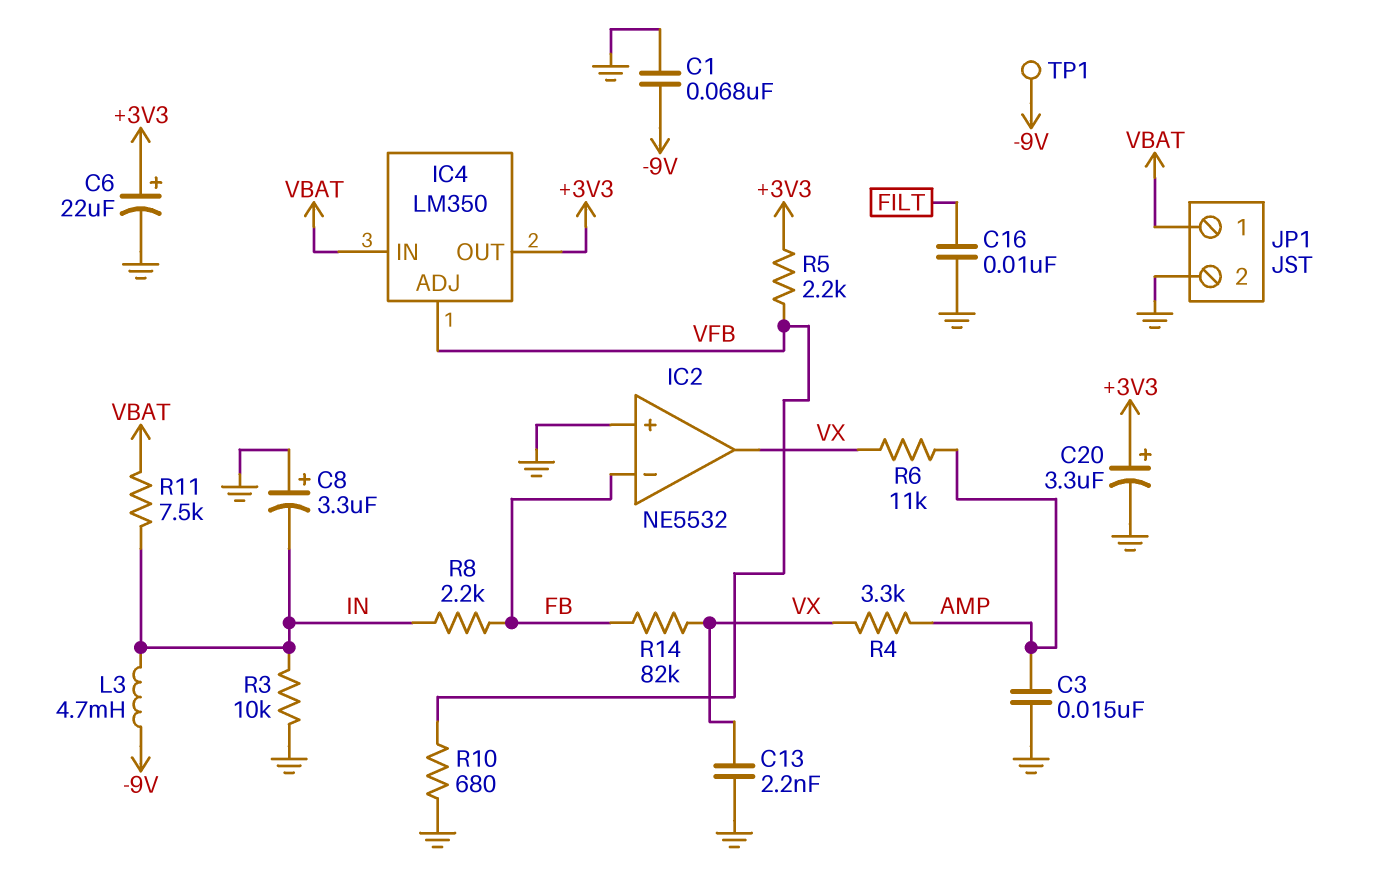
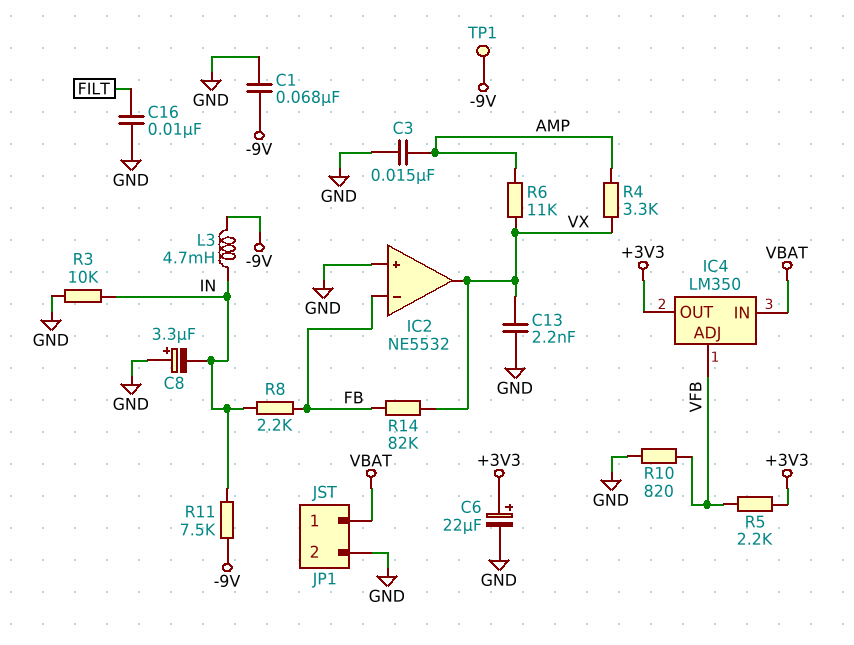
C20: 3.3uF (plus +3V3, minus GND) -> none
R10: 680 (GND, VFB) -> 820 (GND, VFB)
R11: 7.5k (IN, VBAT) -> 7.5k (-9V, IN)

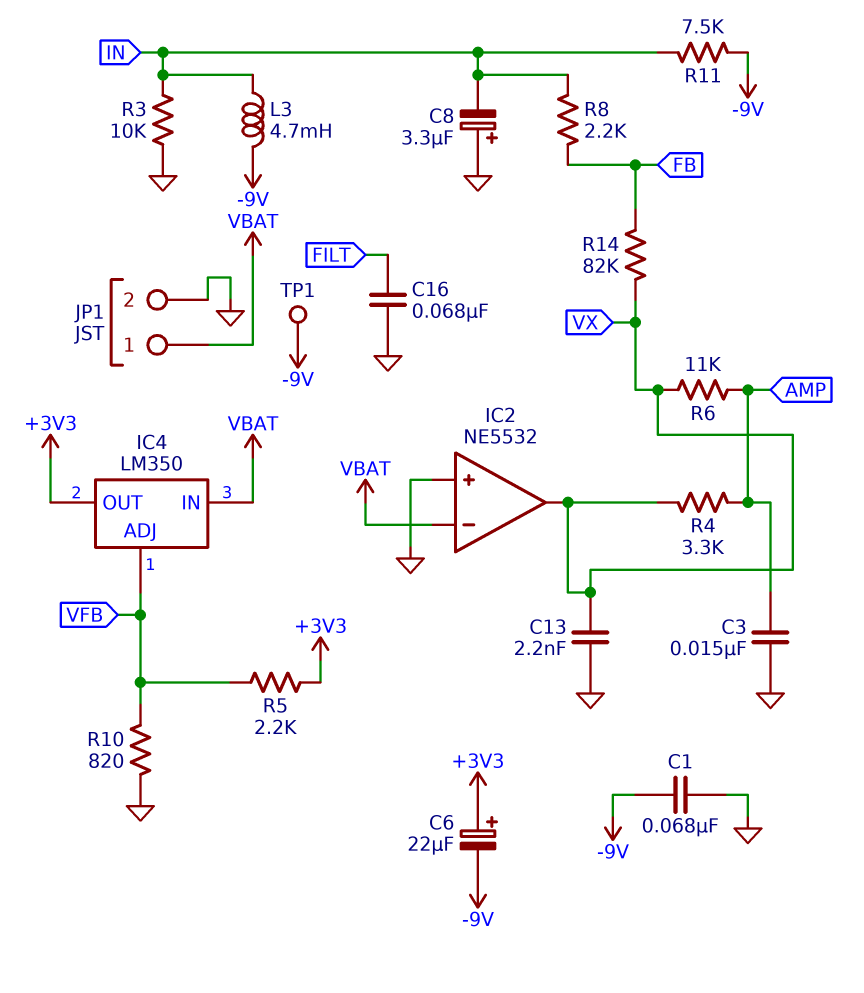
C6: 22uF (plus +3V3, minus GND) -> 22uF (plus +3V3, minus -9V)
C16: 10nF (FILT, GND) -> 68nF (FILT, GND)
IC2 pin in-: FB -> VBAT

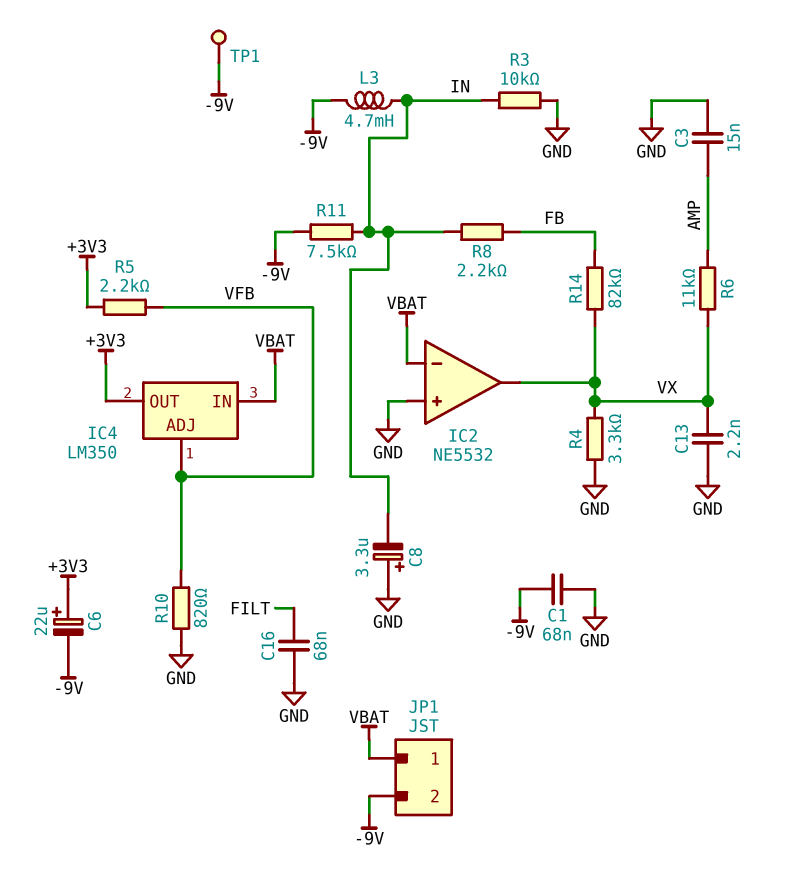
JP1 pin 2: GND -> -9V
R4: 3.3k (AMP, VX) -> 3.3k (GND, VX)

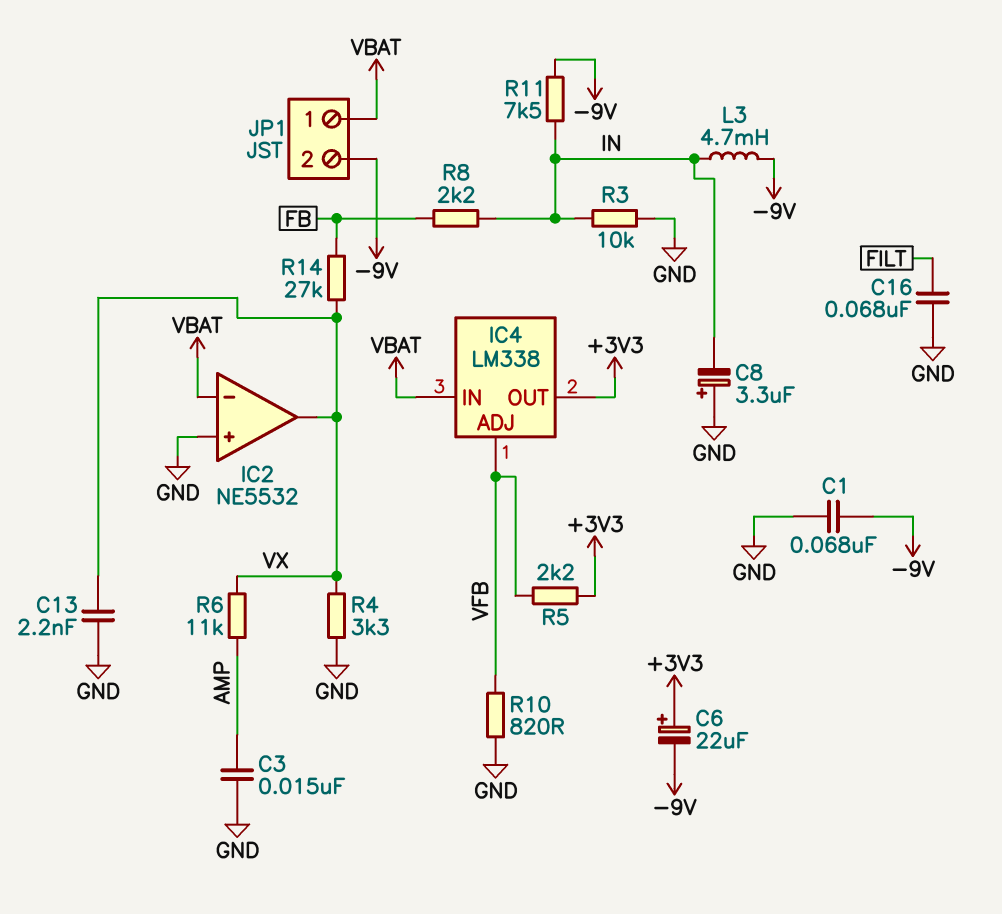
IC4: LM350 -> LM338
R14: 82k (FB, VX) -> 27k (FB, VX)
TP1: test point (-9V) -> none

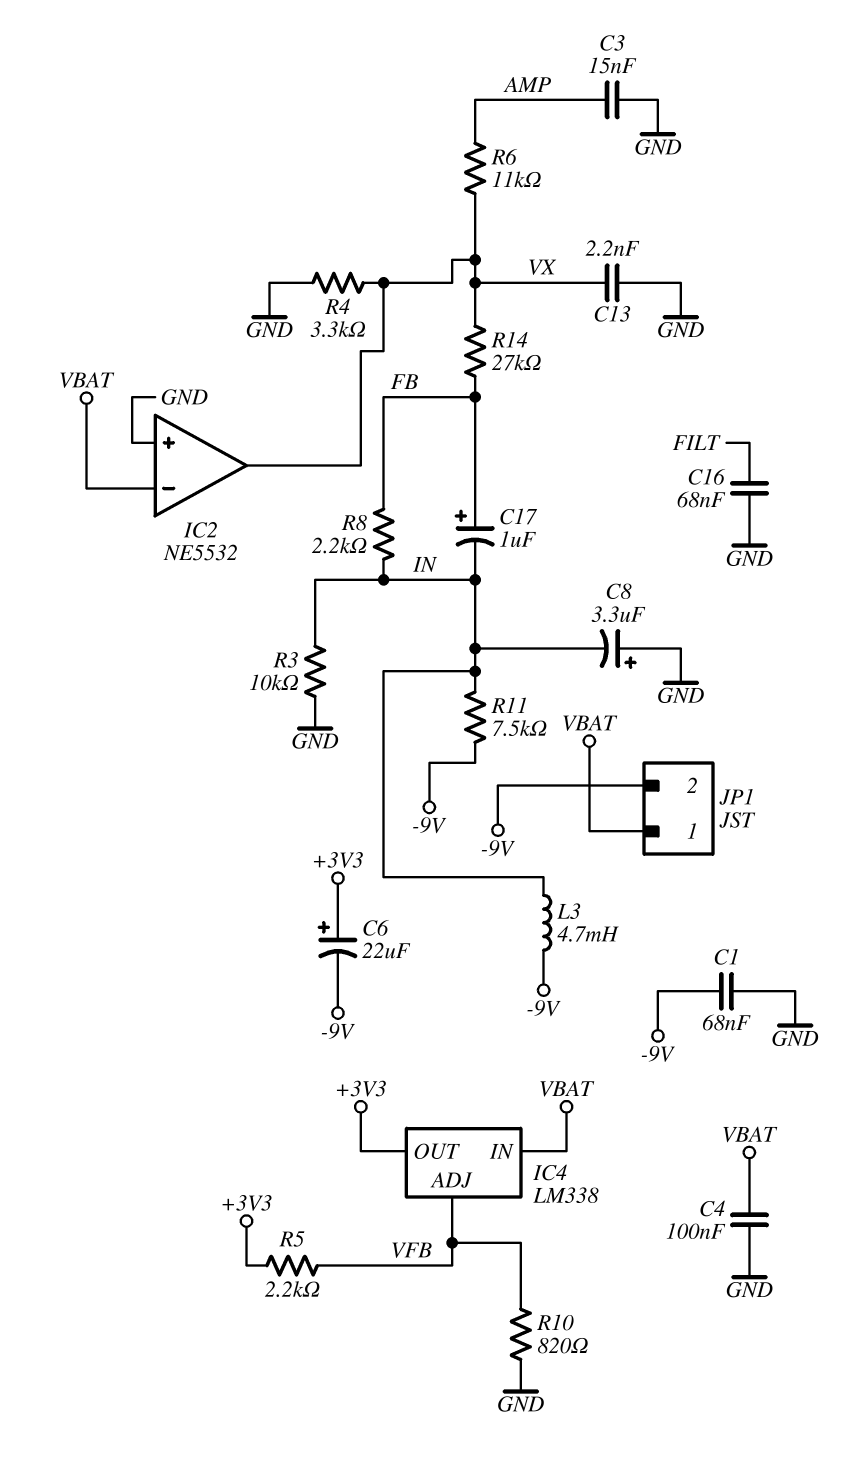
C4: none -> 100nF (GND, VBAT)
C17: none -> 1uF (plus FB, minus IN)

